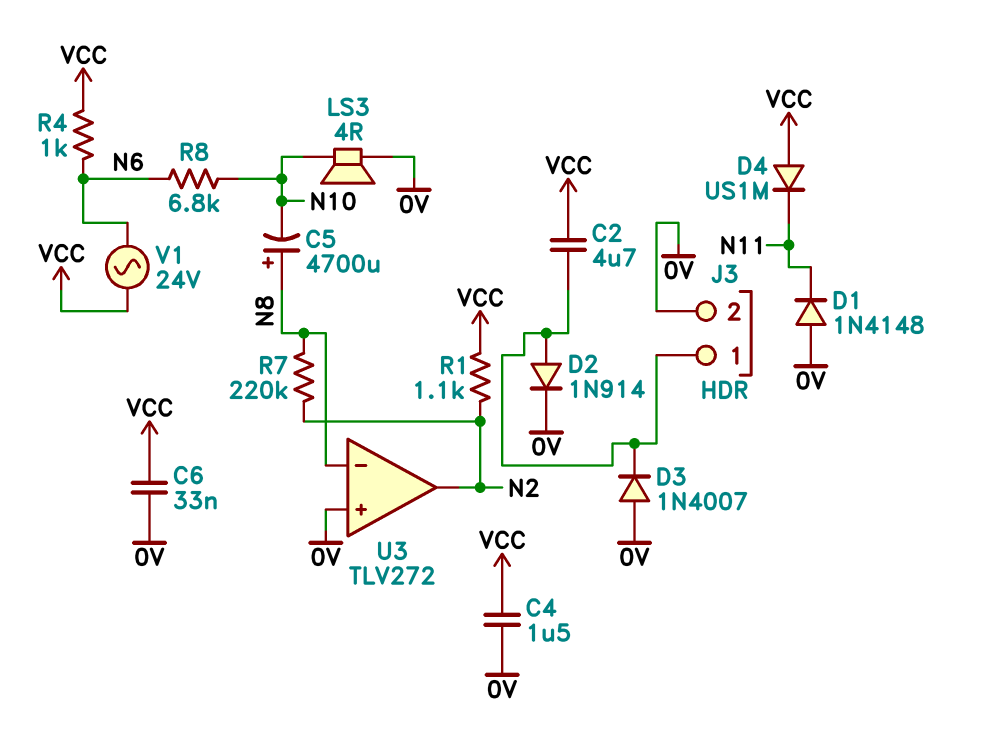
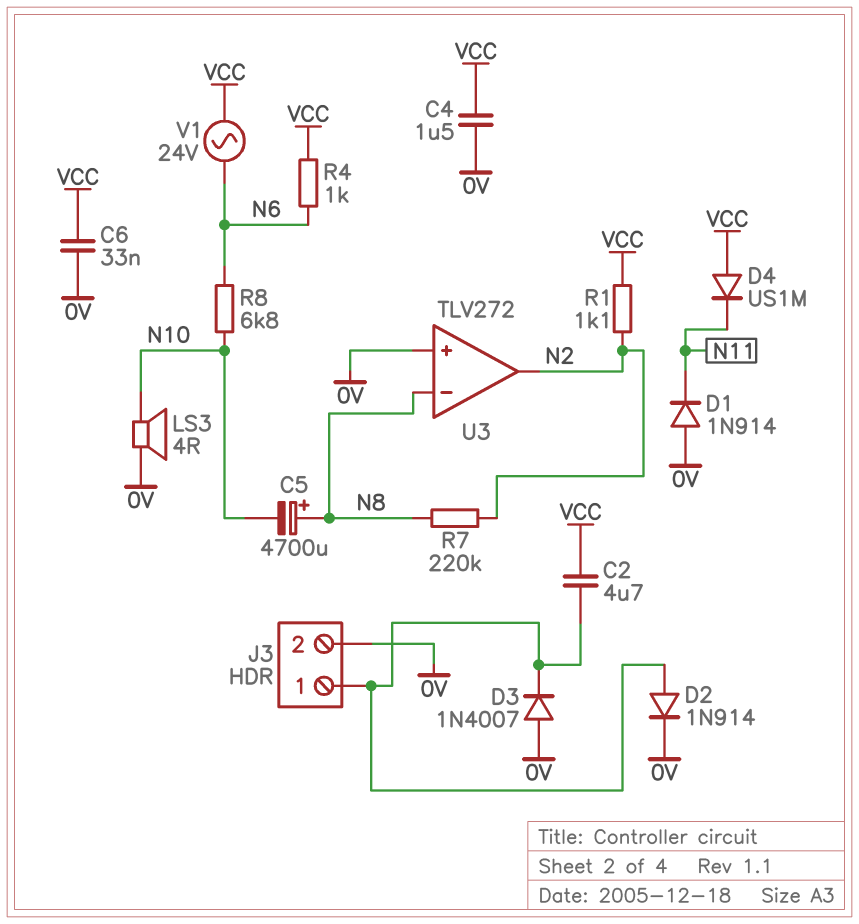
D1: diode 1N4148 (A 0V, K N11) -> diode 1N914 (A 0V, K N11)

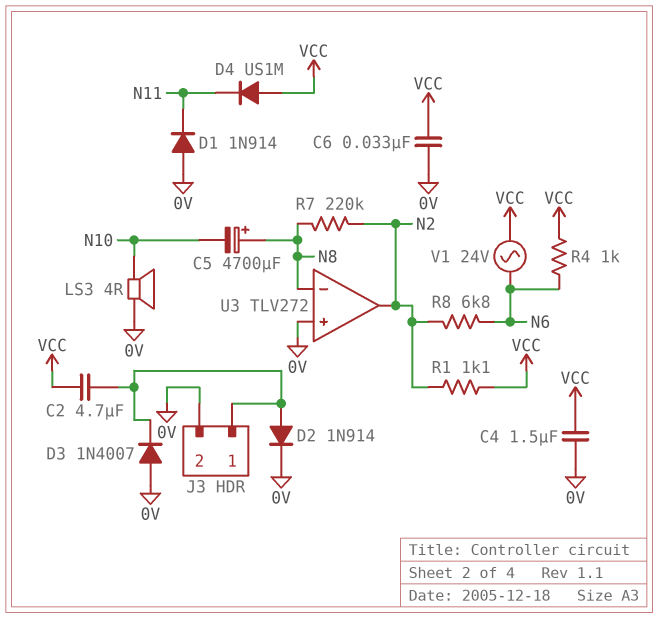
R8: 6.8k (N6, N10) -> 6.8k (N2, N6)

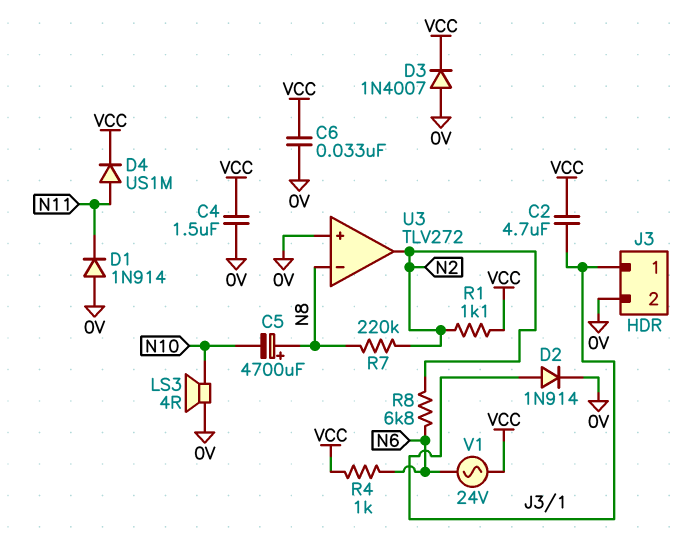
D3: diode 1N4007 (A 0V, K J3/1) -> diode 1N4007 (A 0V, K VCC)
D4: diode US1M (A VCC, K N11) -> diode US1M (A N11, K VCC)

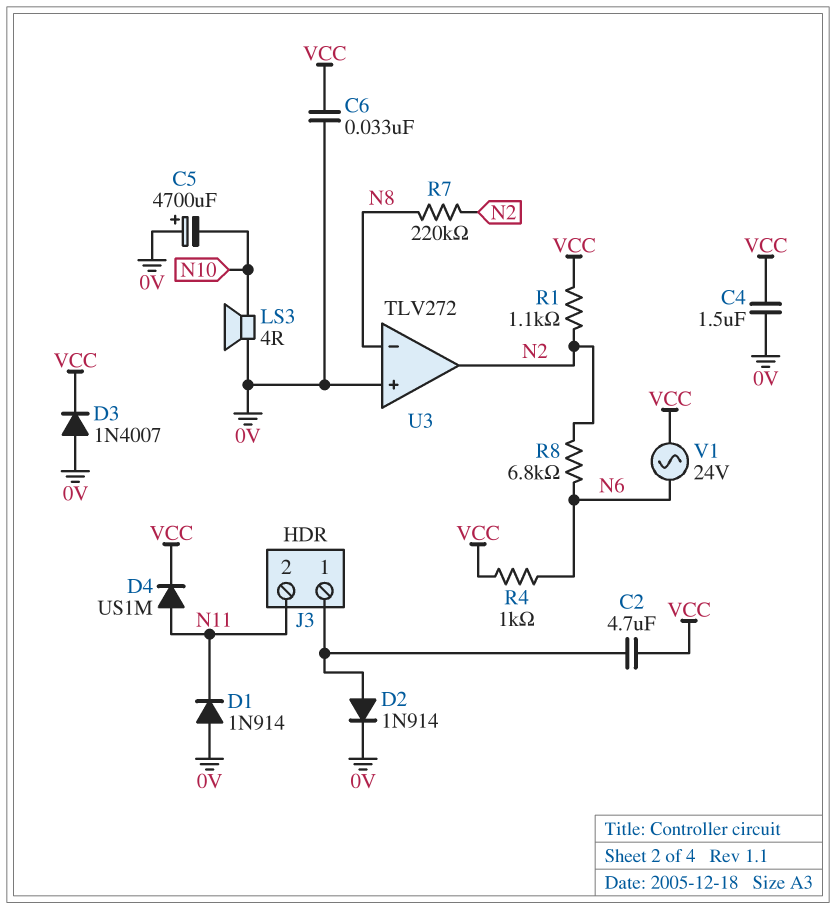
C5: 4700uF (plus N8, minus N10) -> 4700uF (plus 0V, minus N10)
J3 pin 2: 0V -> N11

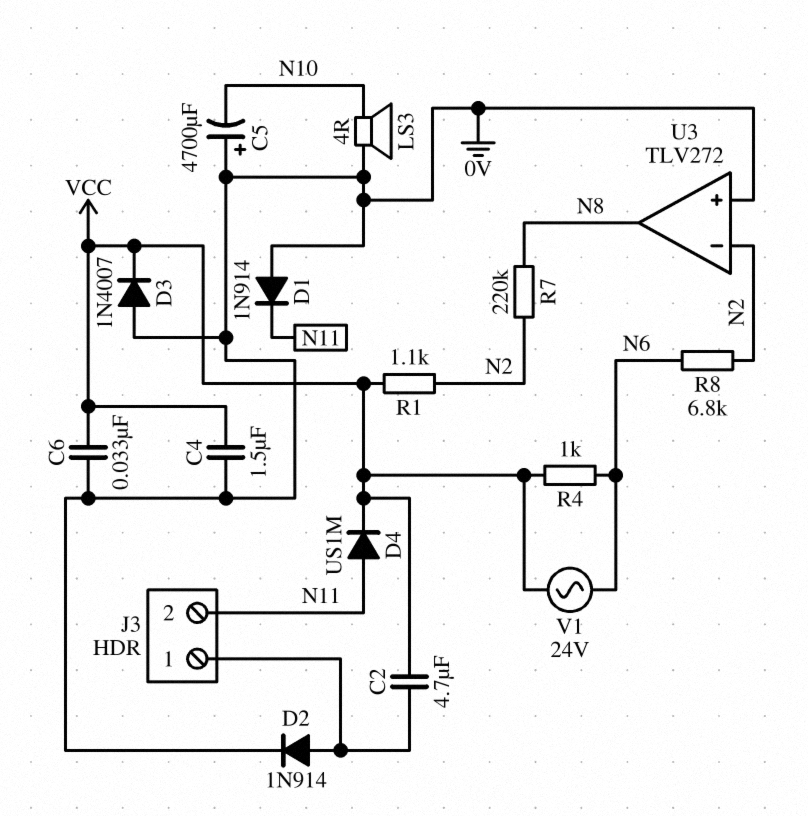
U3 pin in-: N8 -> N2
U3 pin out: N2 -> N8

